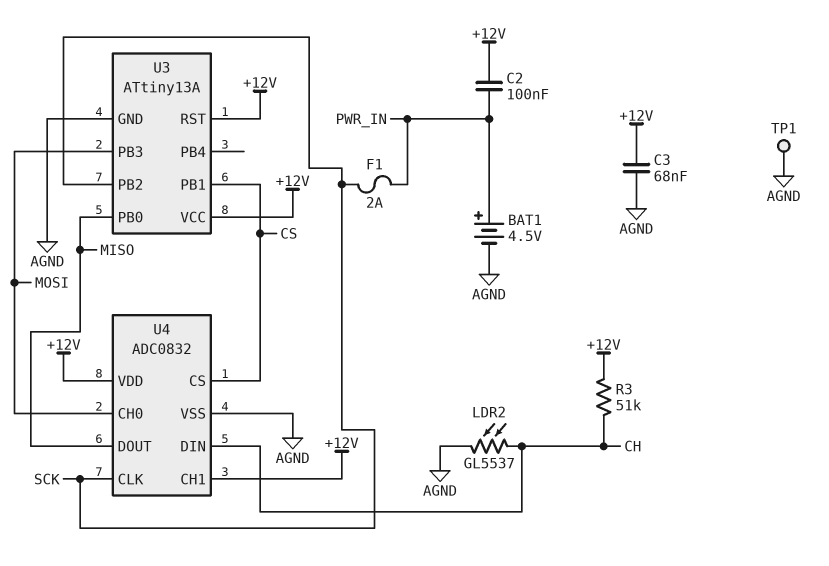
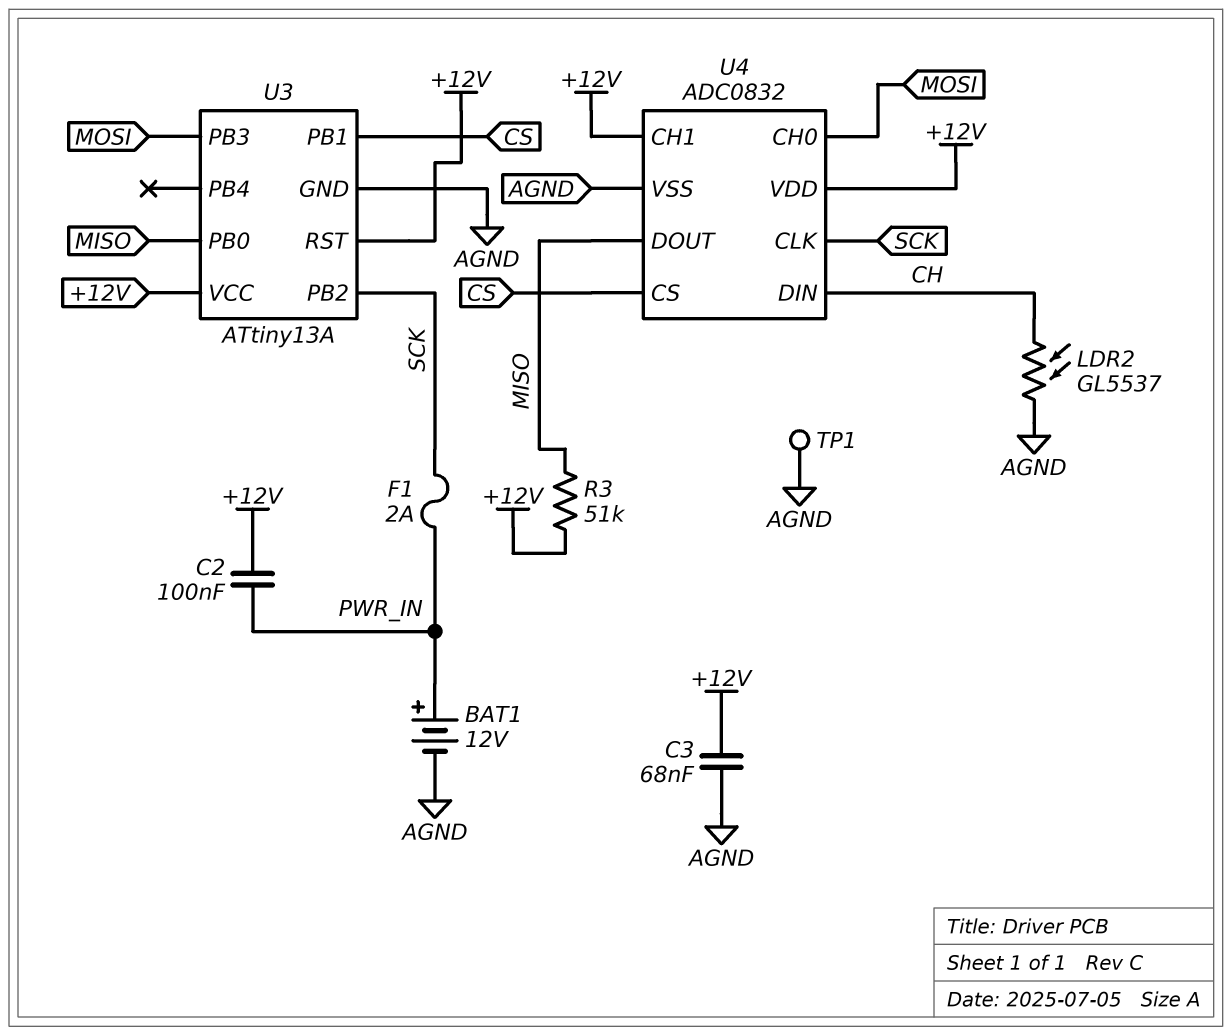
BAT1: 4.5V (plus PWR_IN, minus AGND) -> 12V (plus PWR_IN, minus AGND)
R3: 51k (+12V, CH) -> 51k (+12V, MISO)

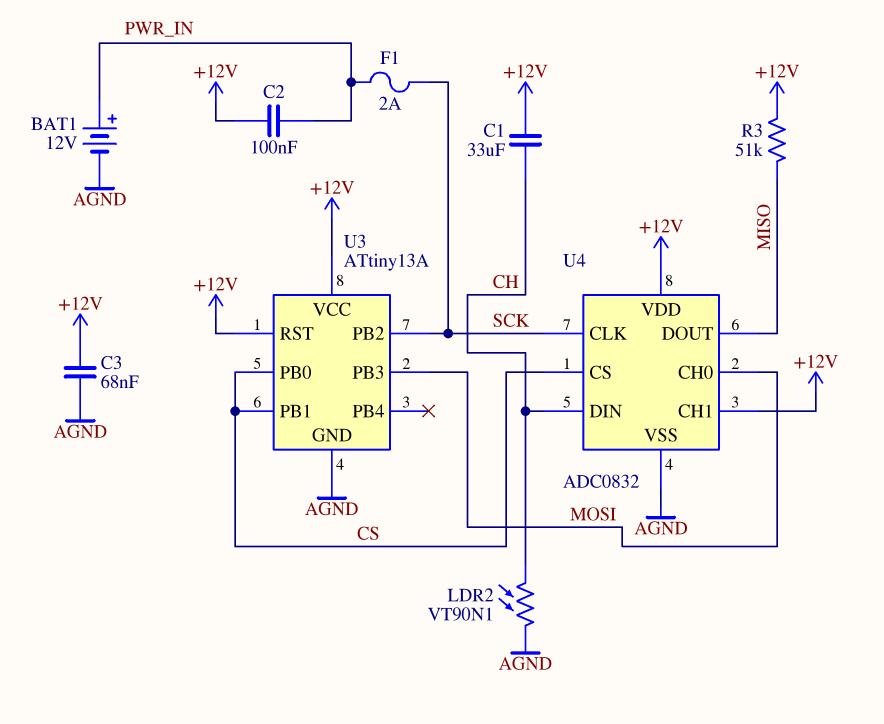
C1: none -> 33uF (+12V, CH)
LDR2: GL5537 (AGND, CH) -> VT90N1 (AGND, CH)
TP1: test point (AGND) -> none
U3 pin PB0: MISO -> CS

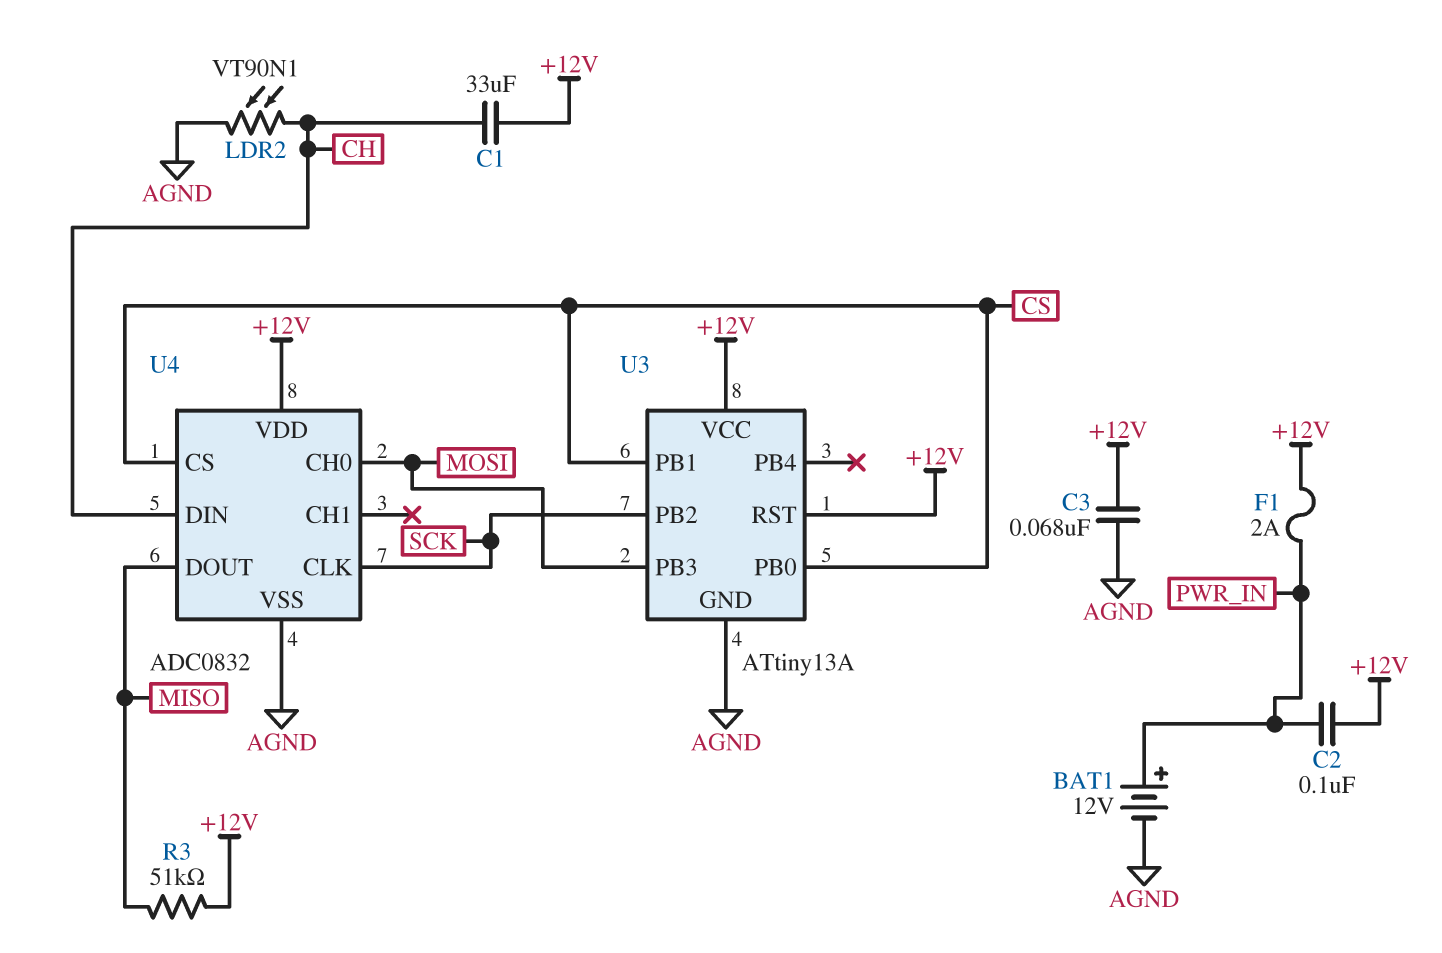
F1: 2A (PWR_IN, SCK) -> 2A (+12V, PWR_IN)
U4 pin CH1: +12V -> none

